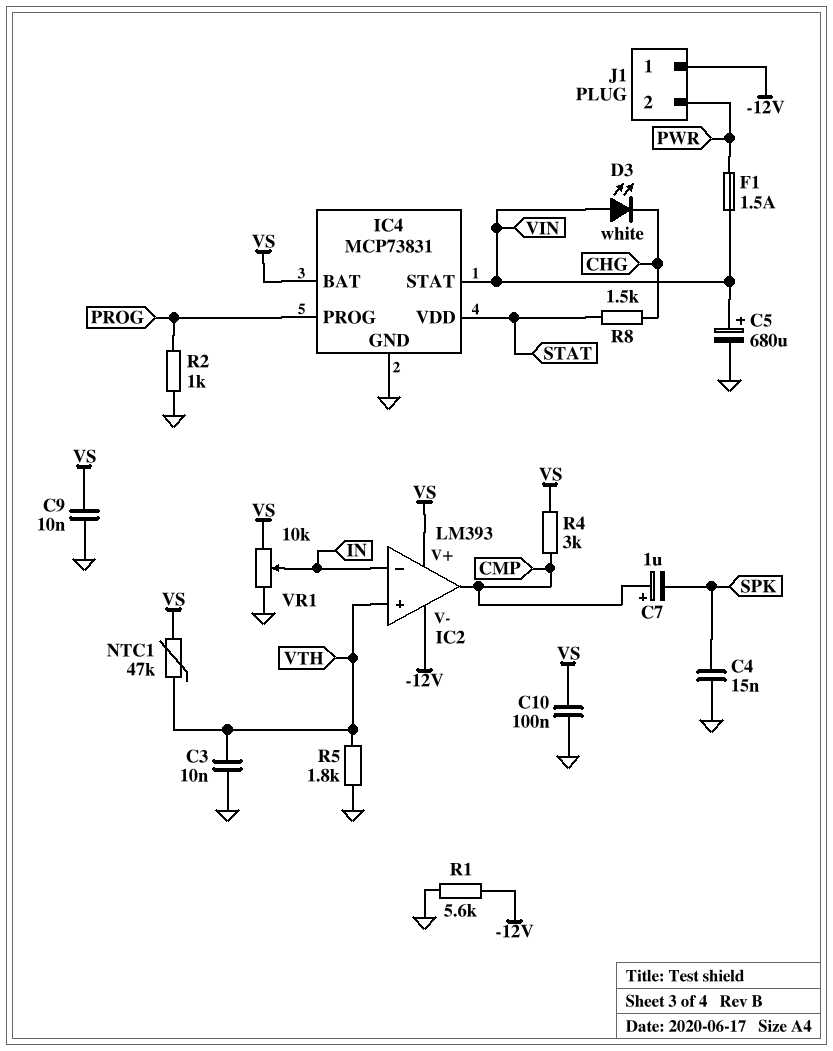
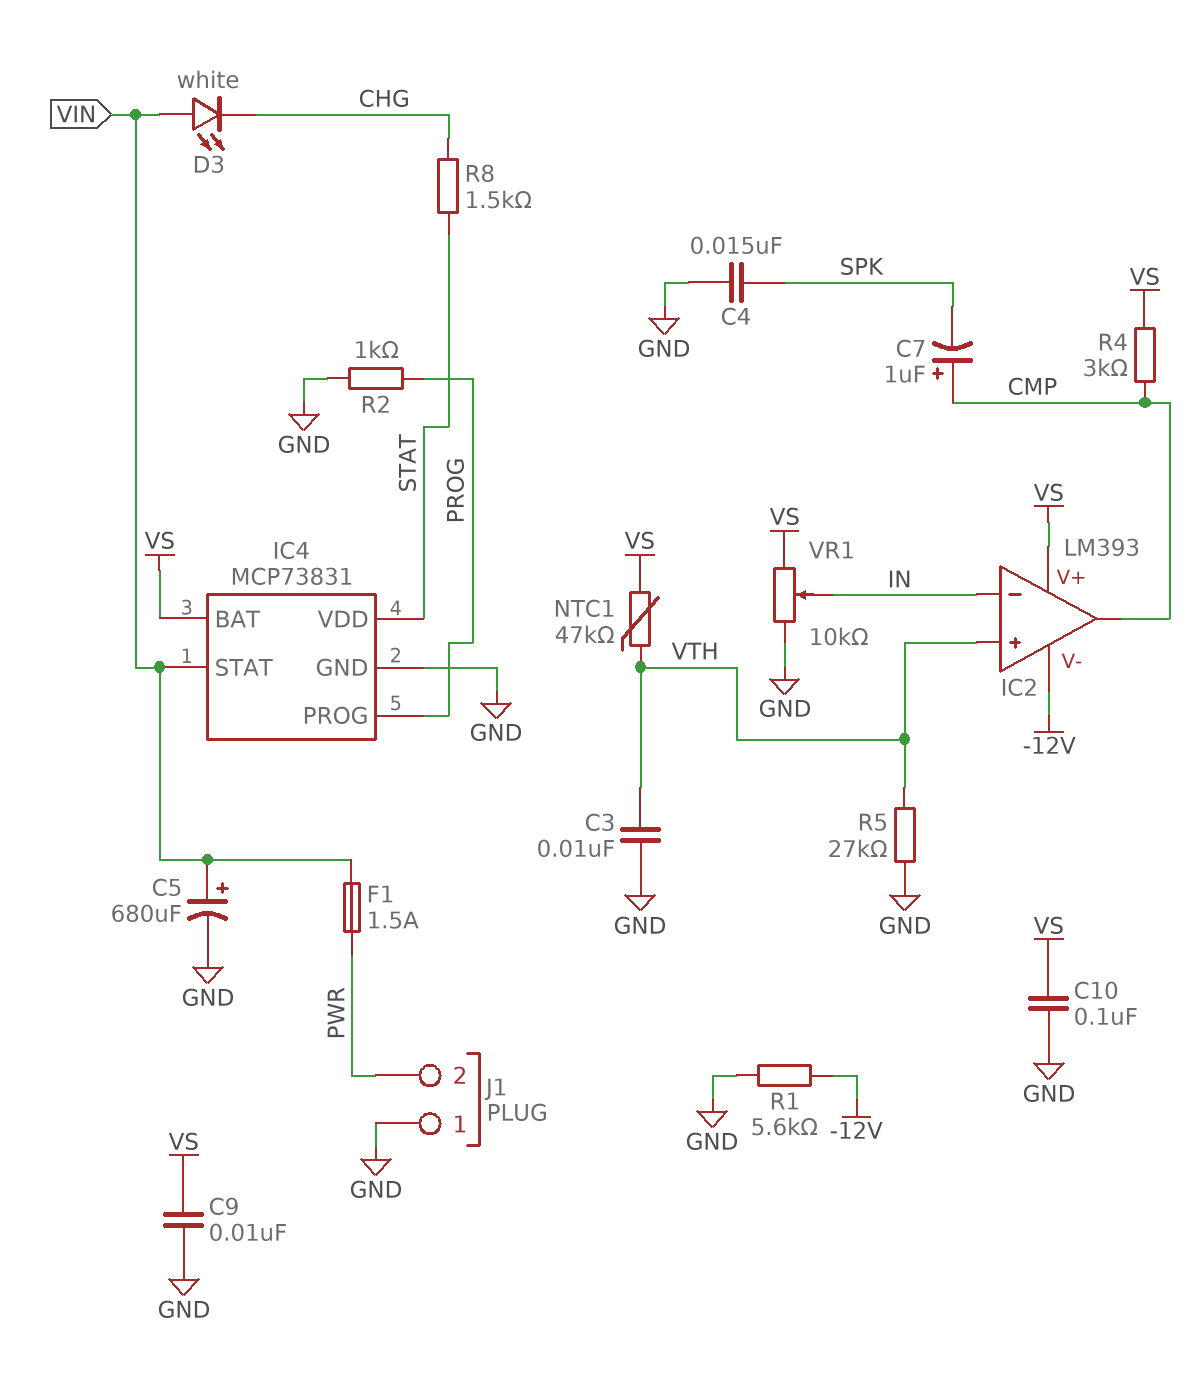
J1 pin 1: -12V -> GND
R5: 1.8k (GND, VTH) -> 27k (GND, VTH)

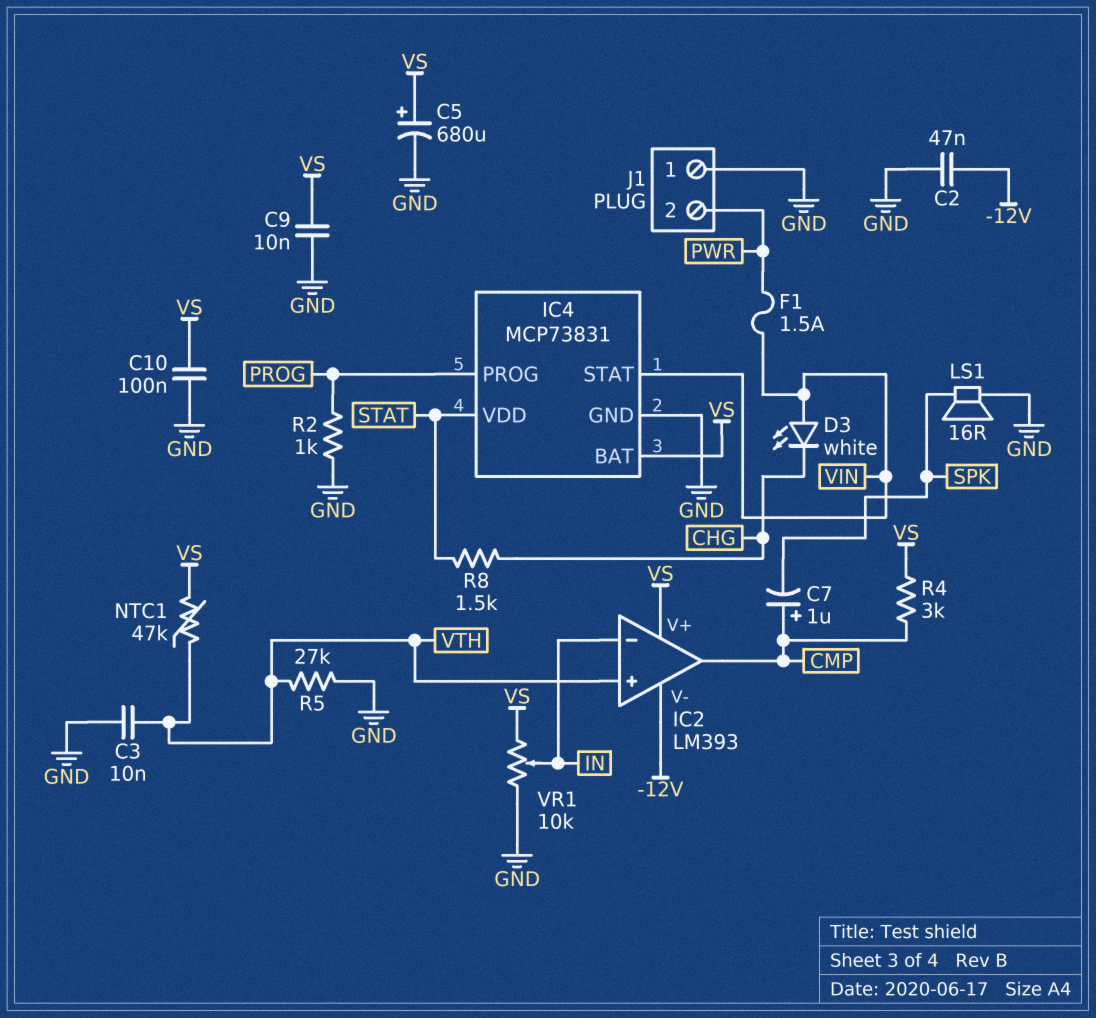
C2: none -> 47nF (-12V, GND)
C4: 15nF (GND, SPK) -> none
C5: 680uF (plus VIN, minus GND) -> 680uF (plus VS, minus GND)
LS1: none -> speaker 16R (GND, SPK)
R1: 5.6k (-12V, GND) -> none

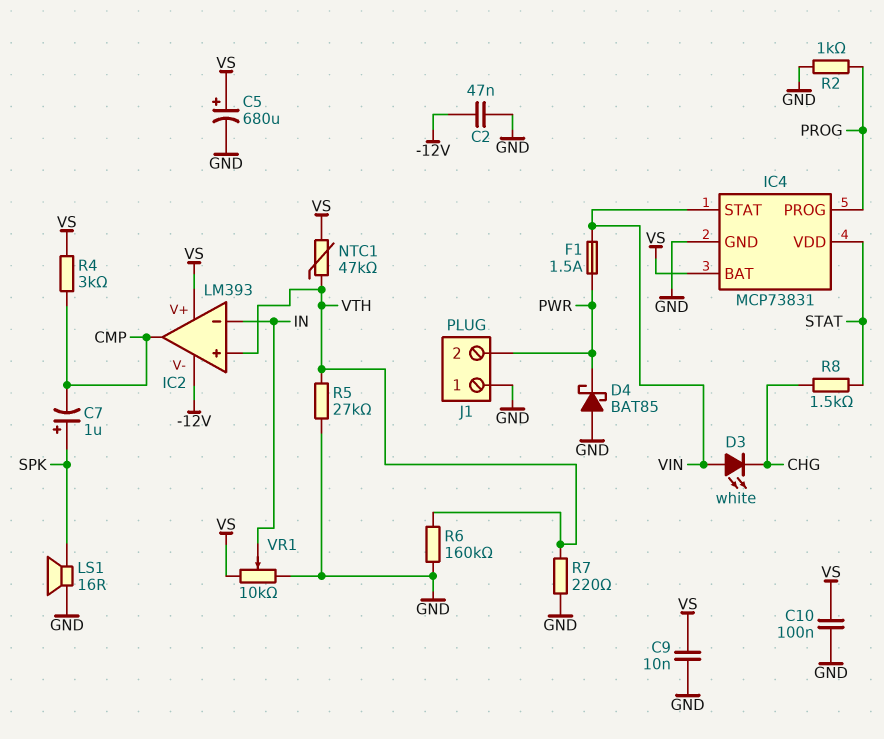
C3: 10nF (GND, VTH) -> none
C7: 1uF (plus CMP, minus SPK) -> 1uF (plus SPK, minus CMP)
D4: none -> schottky BAT85 (A GND, K PWR)
R6: none -> 160k (GND, VTH)
R7: none -> 220 (GND, VTH)

